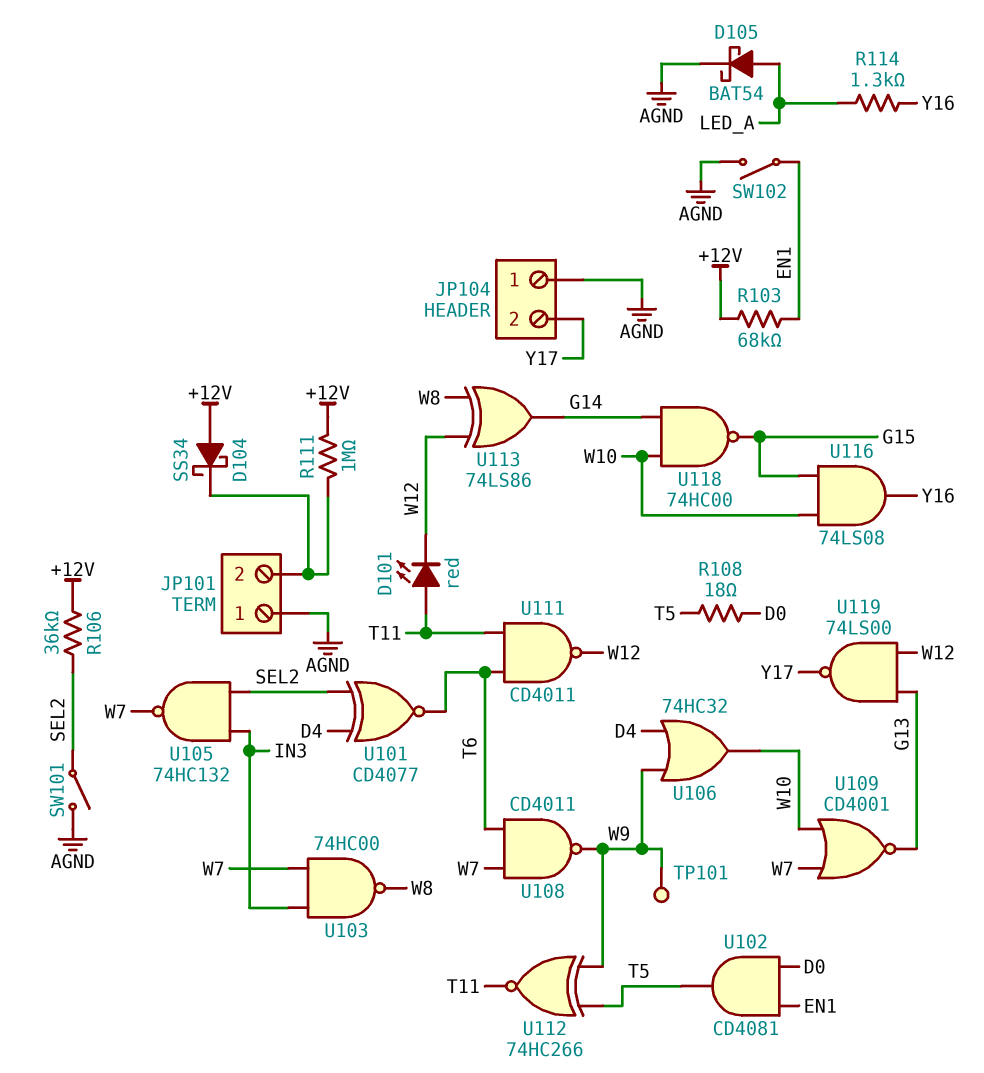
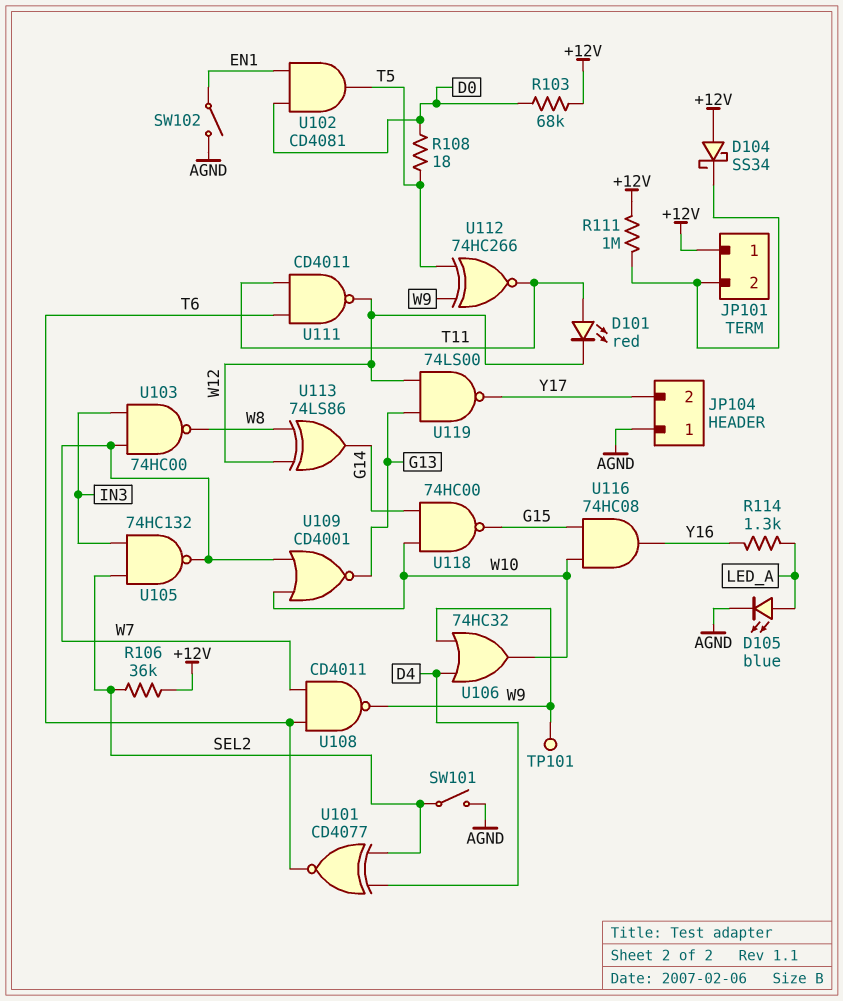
D105: schottky BAT54 (A LED_A, K AGND) -> LED blue (A LED_A, K AGND)
JP101 pin 1: AGND -> +12V
R103: 68k (+12V, EN1) -> 68k (+12V, D0)
U116: AND 74LS08 (in G15, in W10, out Y16) -> AND 74HC08 (in G15, in W10, out Y16)

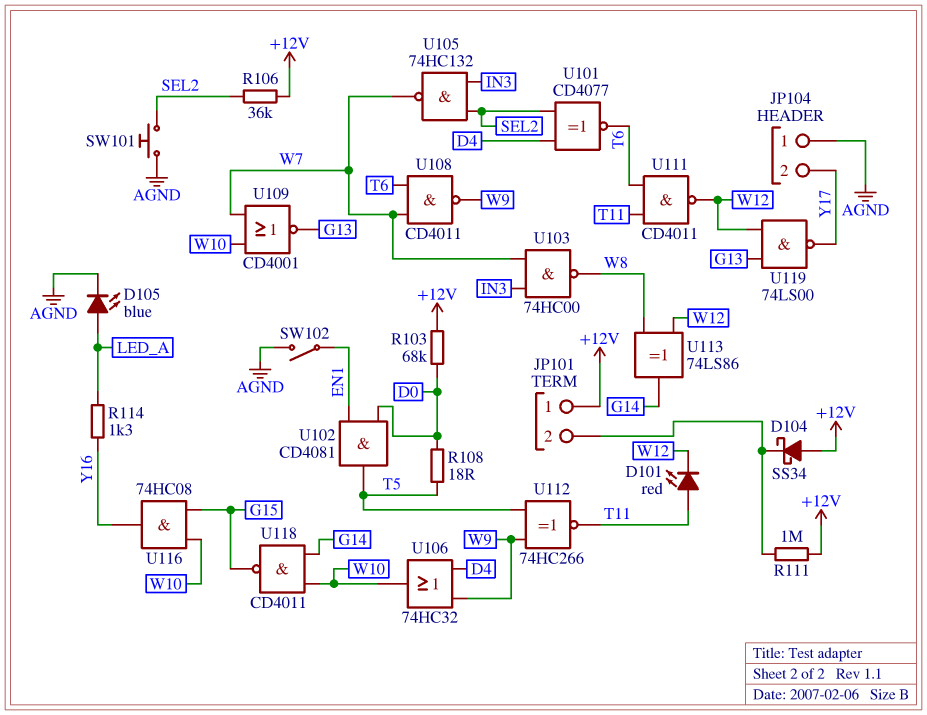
SW101: switch (AGND, SEL2) -> button (AGND, SEL2)
TP101: test point (W9) -> none
U118: NAND 74HC00 (in G14, in W10, out G15) -> NAND CD4011 (in G14, in W10, out G15)

